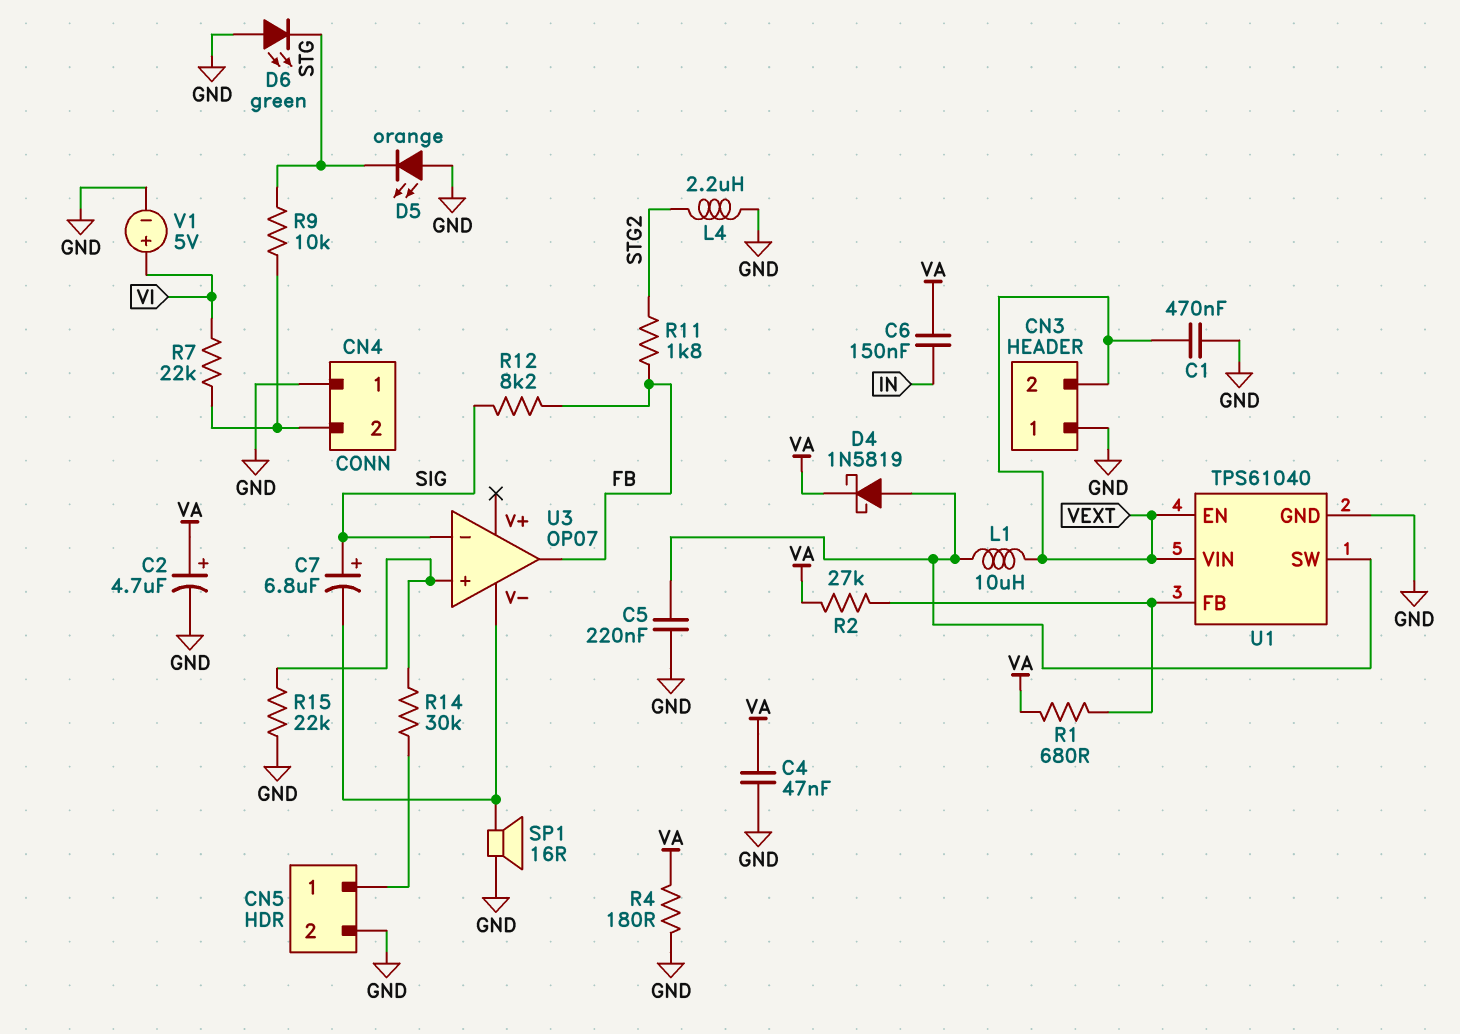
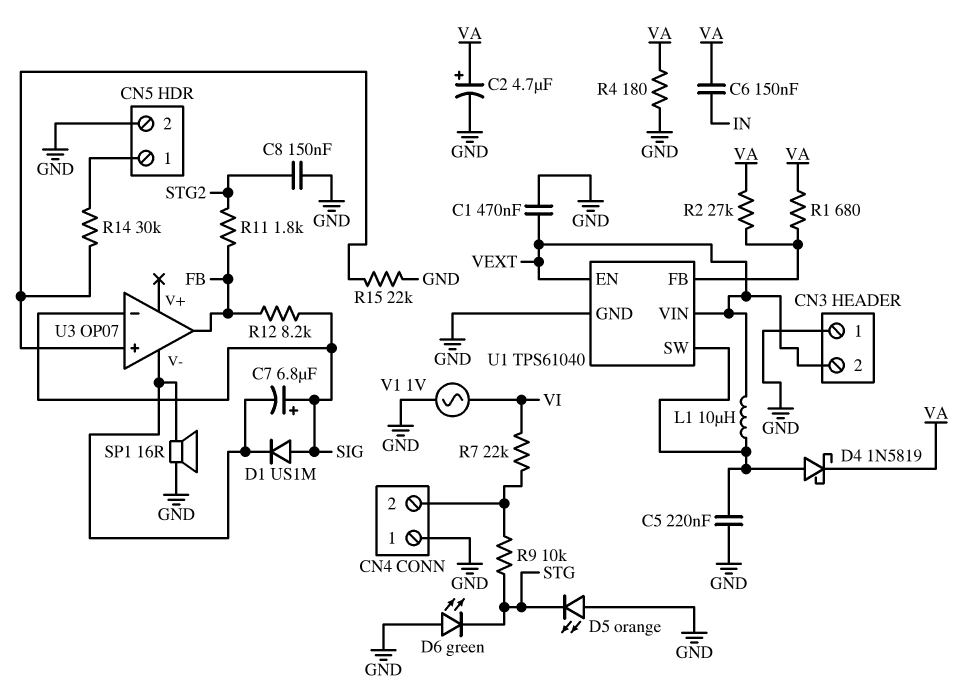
C4: 47nF (GND, VA) -> none
C8: none -> 150nF (GND, STG2)
D1: none -> diode US1M (A SIG, K U3/V-)
L4: 2.2uH (GND, STG2) -> none
V1: 5V (plus VI, minus GND) -> AC 1V (GND, VI)

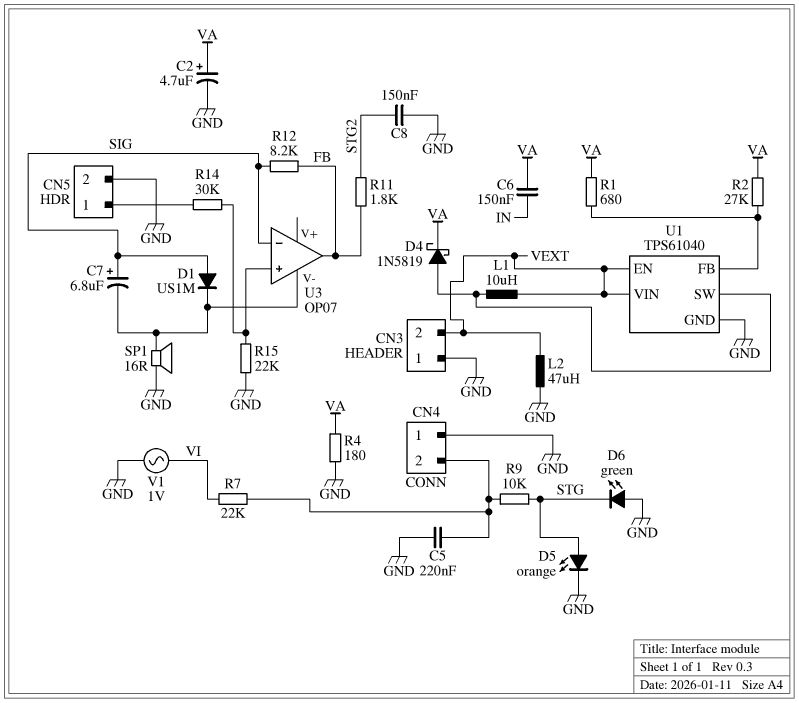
C1: 470nF (GND, VEXT) -> none
C5: 220nF (GND, U1/SW) -> 220nF (CN4/2, GND)
D5: LED orange (A GND, K STG) -> LED orange (A STG, K GND)
L2: none -> 47uH (GND, VEXT)

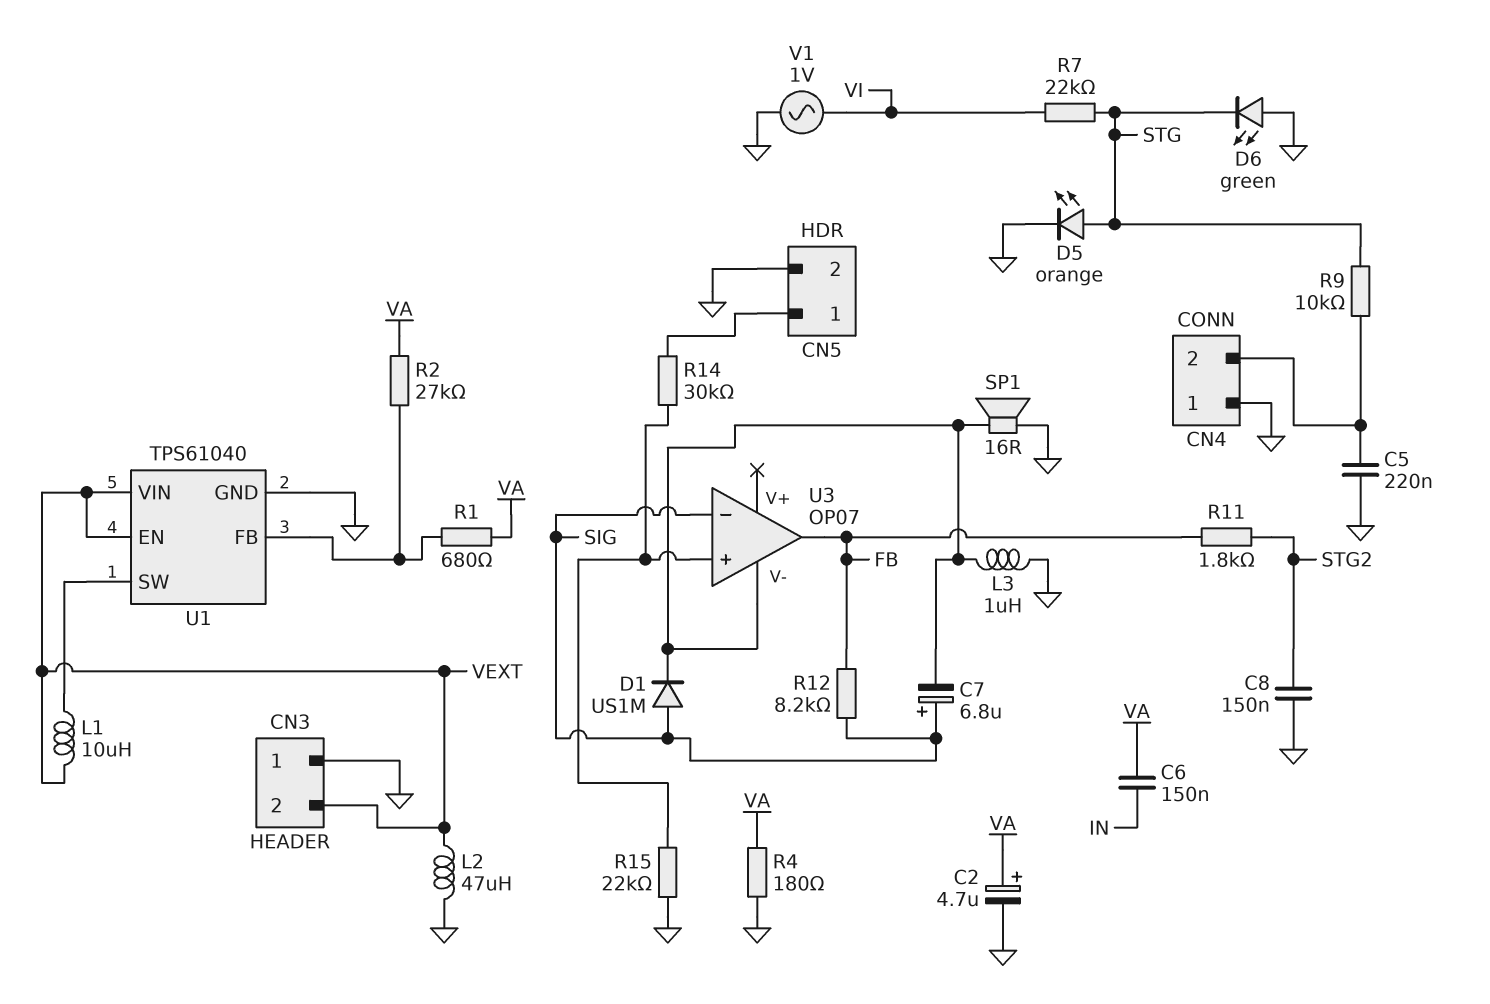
D4: schottky 1N5819 (A U1/SW, K VA) -> none
L3: none -> 1uH (GND, U3/V-)
R7: 22k (CN4/2, VI) -> 22k (STG, VI)

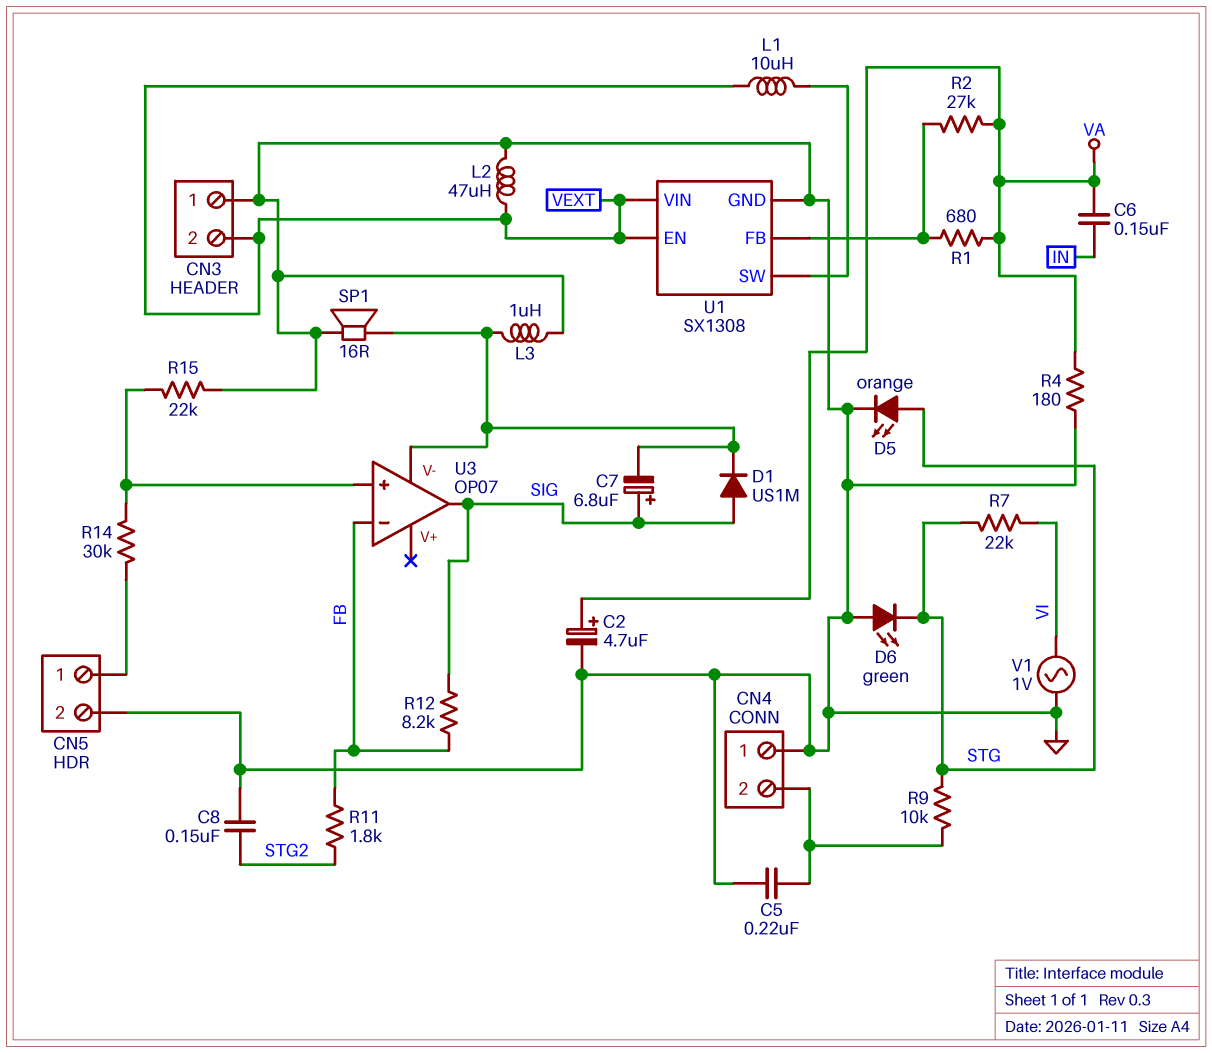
U1: TPS61040 -> SX1308
U3 pin in-: SIG -> FB
U3 pin out: FB -> SIG

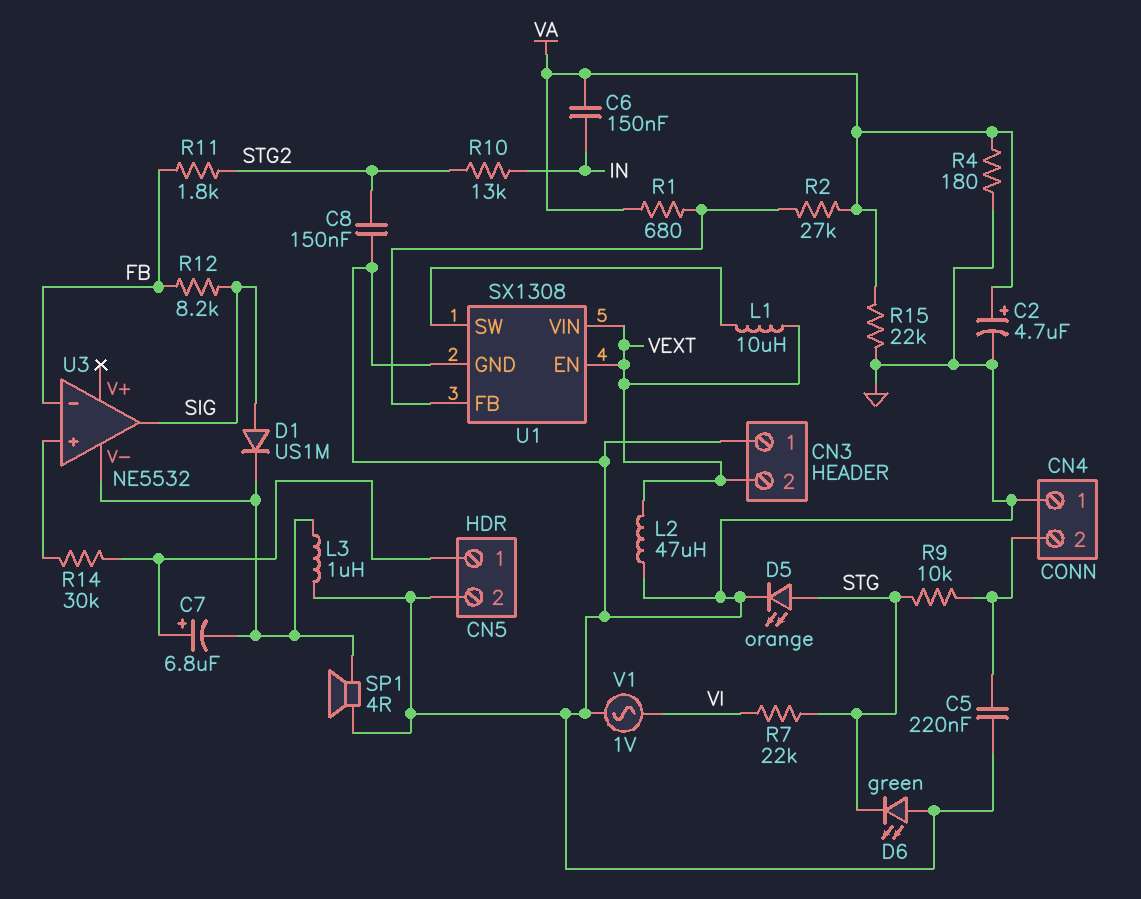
C7: 6.8uF (plus SIG, minus U3/V-) -> 6.8uF (plus CN5/1, minus U3/V-)
R10: none -> 13k (IN, STG2)
R15: 22k (GND, U3/in+) -> 22k (GND, VA)
SP1: speaker 16R (GND, U3/V-) -> speaker 4R (GND, U3/V-)
U3: OP07 -> NE5532

